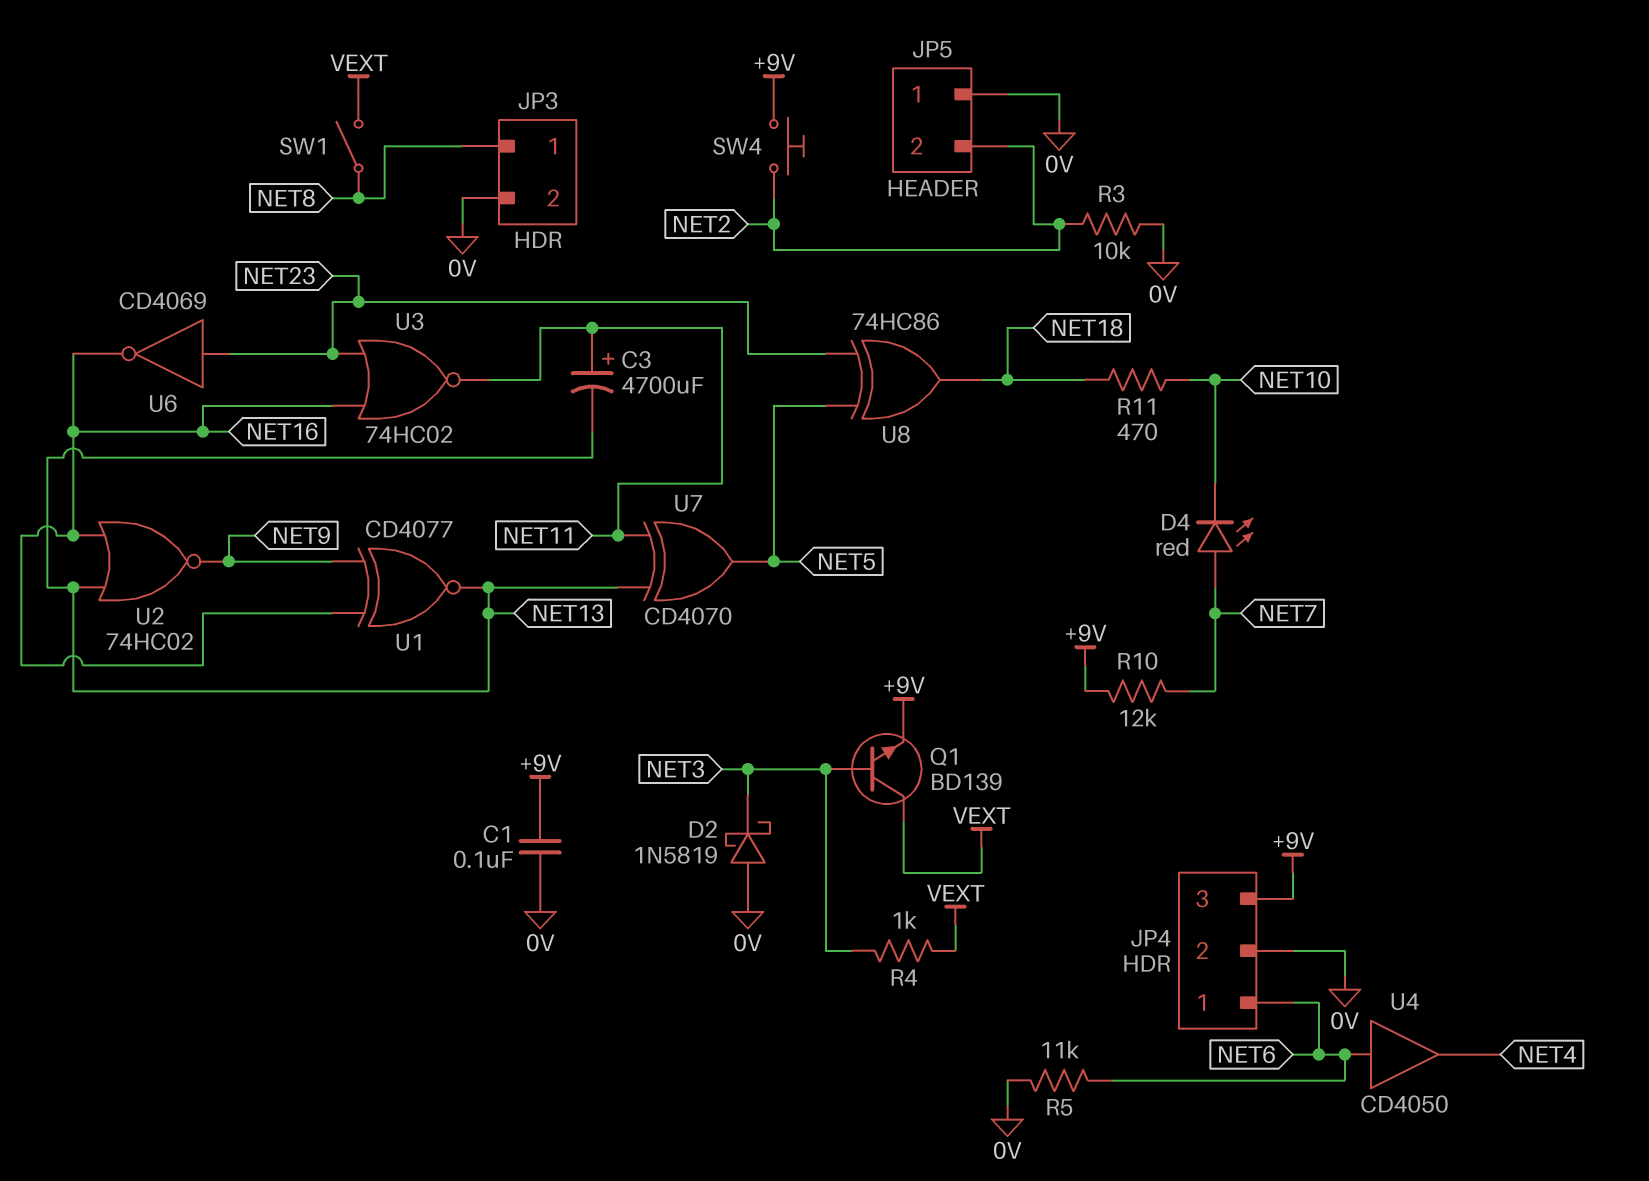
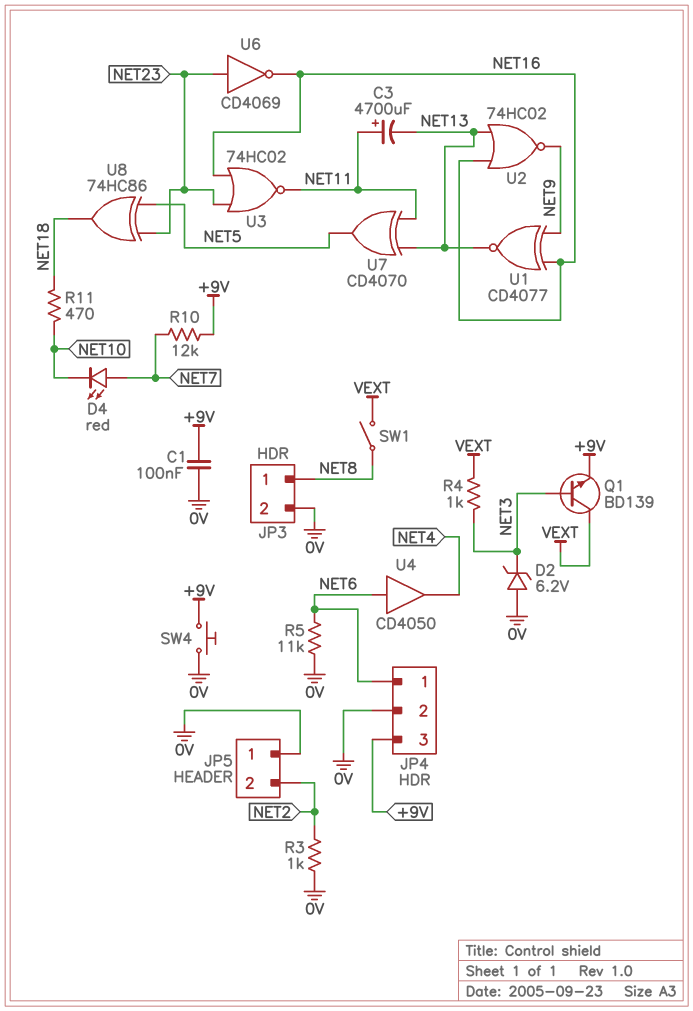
D2: schottky 1N5819 (A 0V, K NET3) -> zener 6.2V (A 0V, K NET3)
R3: 10k (0V, NET2) -> 1k (0V, NET2)
SW4: button (+9V, NET2) -> button (+9V, 0V)

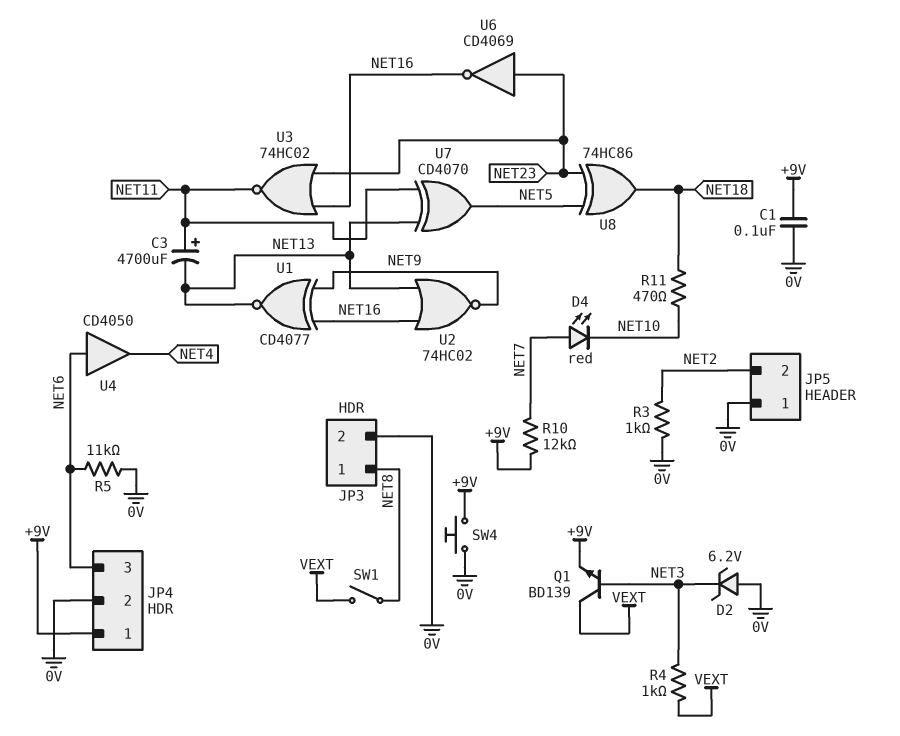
JP4 pin 1: NET6 -> +9V
JP4 pin 3: +9V -> NET6

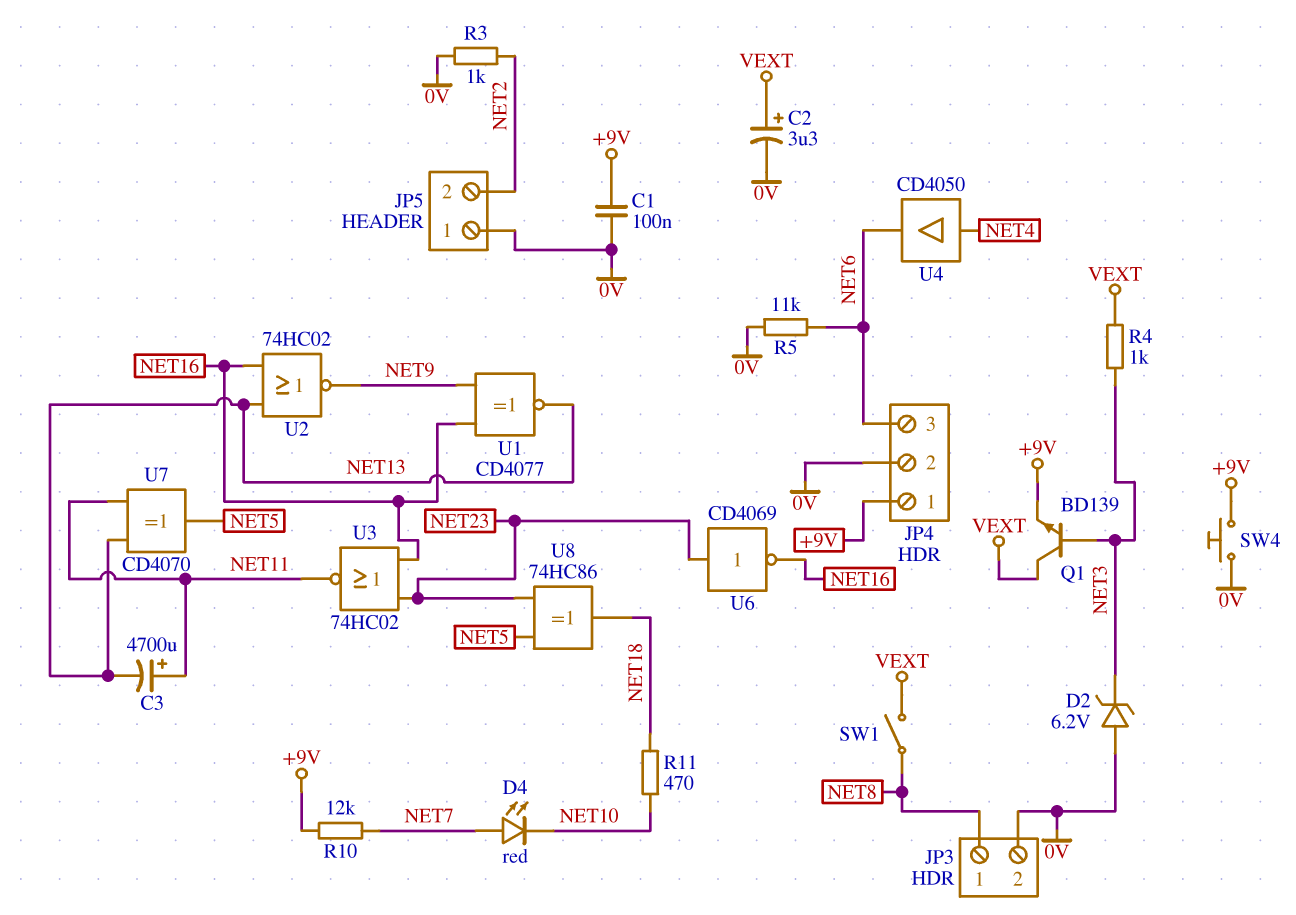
C2: none -> 3.3uF (plus VEXT, minus 0V)
U4: buffer CD4050 (in NET6, out NET4) -> buffer CD4050 (in NET4, out NET6)

